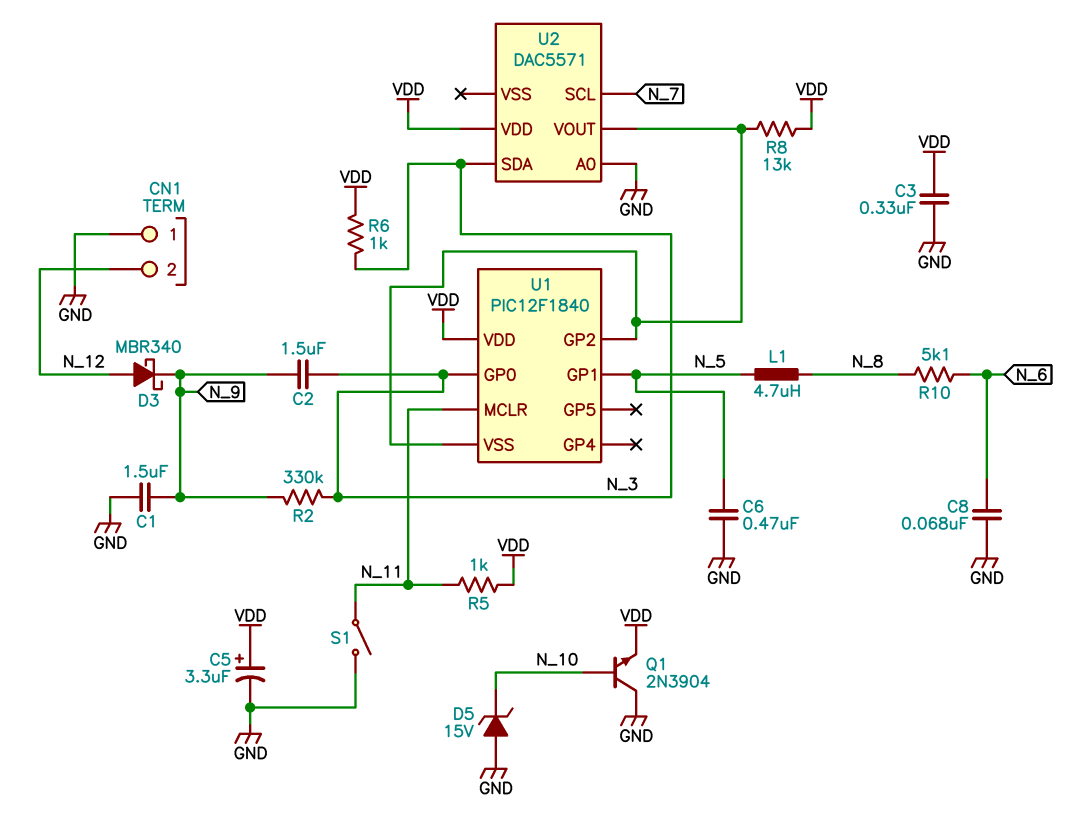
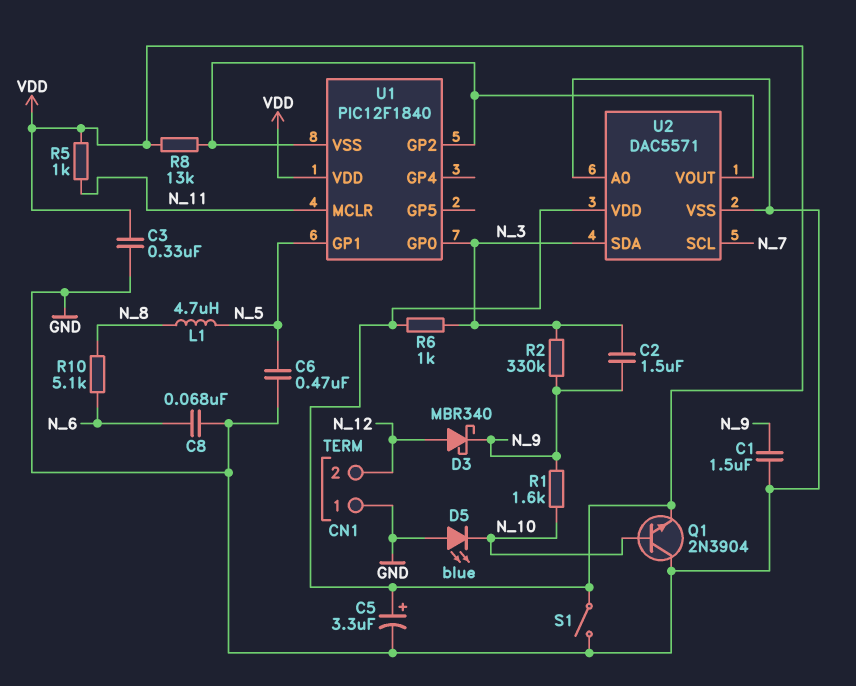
D5: zener 15V (A GND, K N_10) -> LED blue (A GND, K N_10)
R1: none -> 1.6k (N_9, N_10)
S1: switch (GND, N_11) -> switch (GND, VDD)
U2 pin VSS: none -> GND

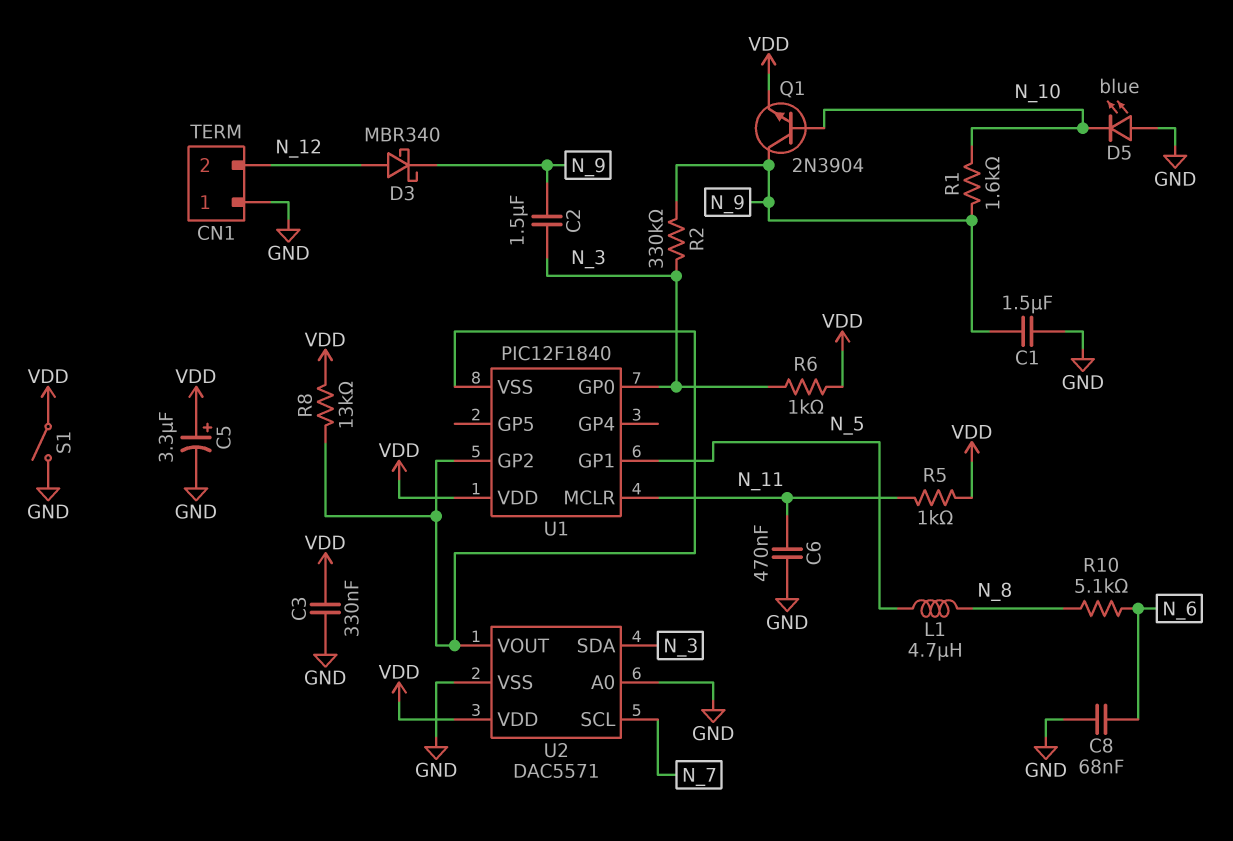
C6: 470nF (GND, N_5) -> 470nF (GND, N_11)
Q1: NPN 2N3904 (B N_10, C GND, E VDD) -> NPN 2N3904 (B N_10, C N_9, E VDD)

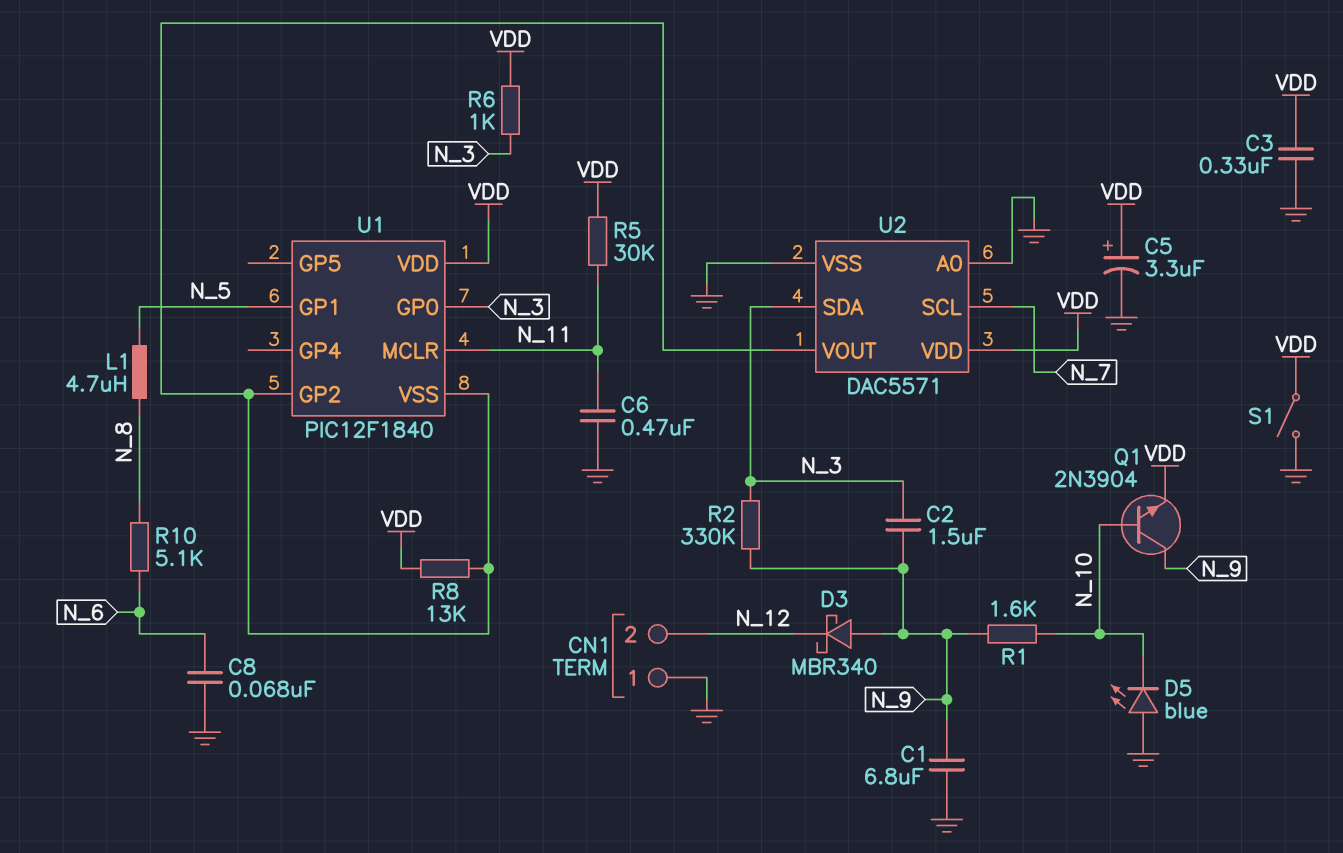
C1: 1.5uF (GND, N_9) -> 6.8uF (GND, N_9)
D3: schottky MBR340 (A N_12, K N_9) -> schottky MBR340 (A N_9, K N_12)
R5: 1k (N_11, VDD) -> 30k (N_11, VDD)

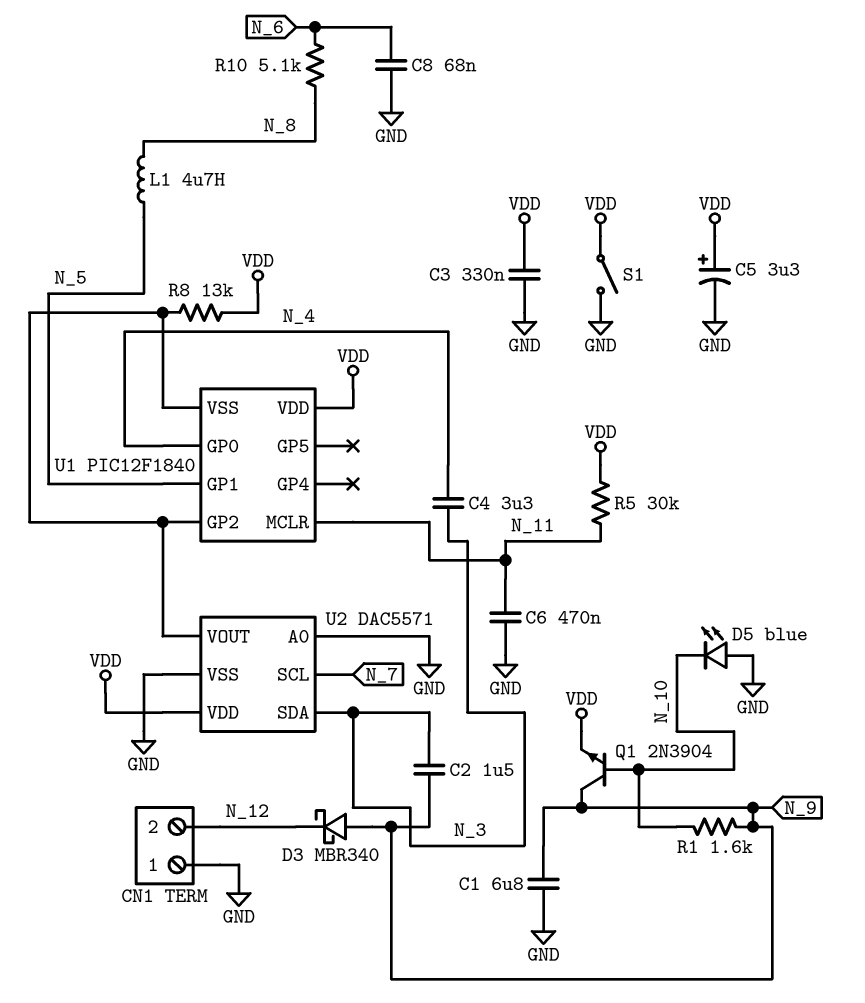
C4: none -> 3.3uF (N_3, N_4)
R2: 330k (N_3, N_9) -> none
R6: 1k (N_3, VDD) -> none
U1 pin GP0: N_3 -> N_4

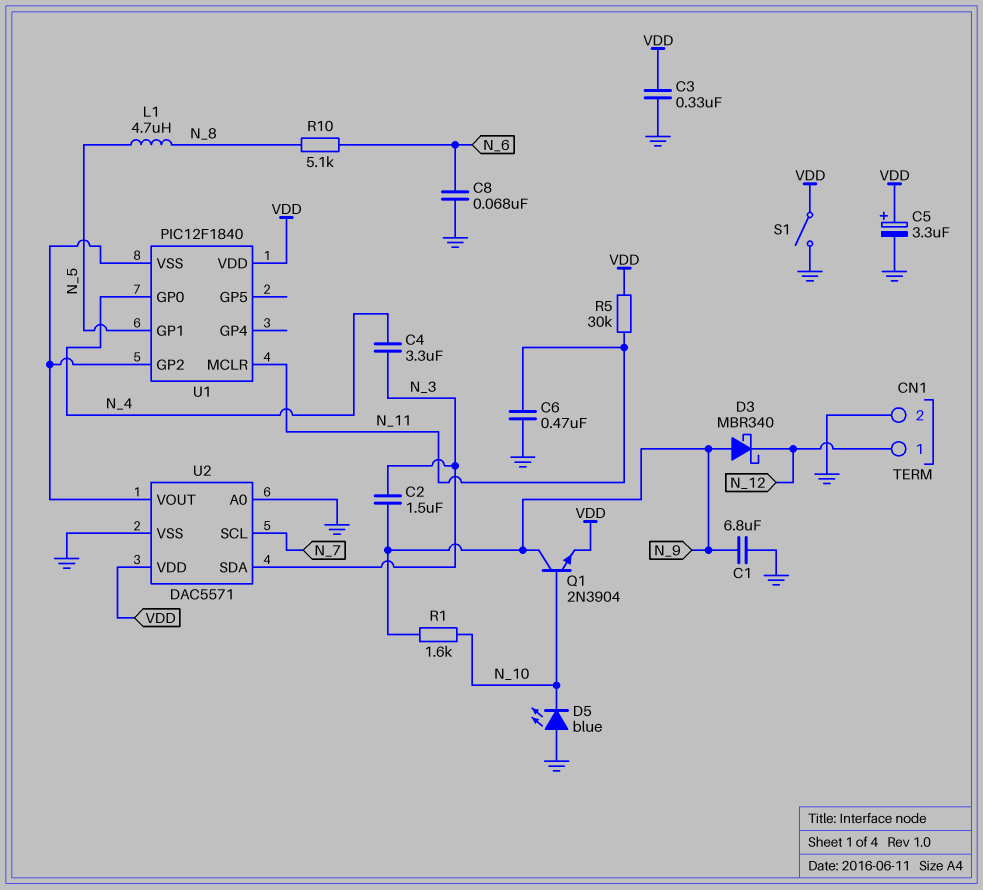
CN1 pin 1: GND -> N_12
CN1 pin 2: N_12 -> GND
R8: 13k (U1/GP2, VDD) -> none

